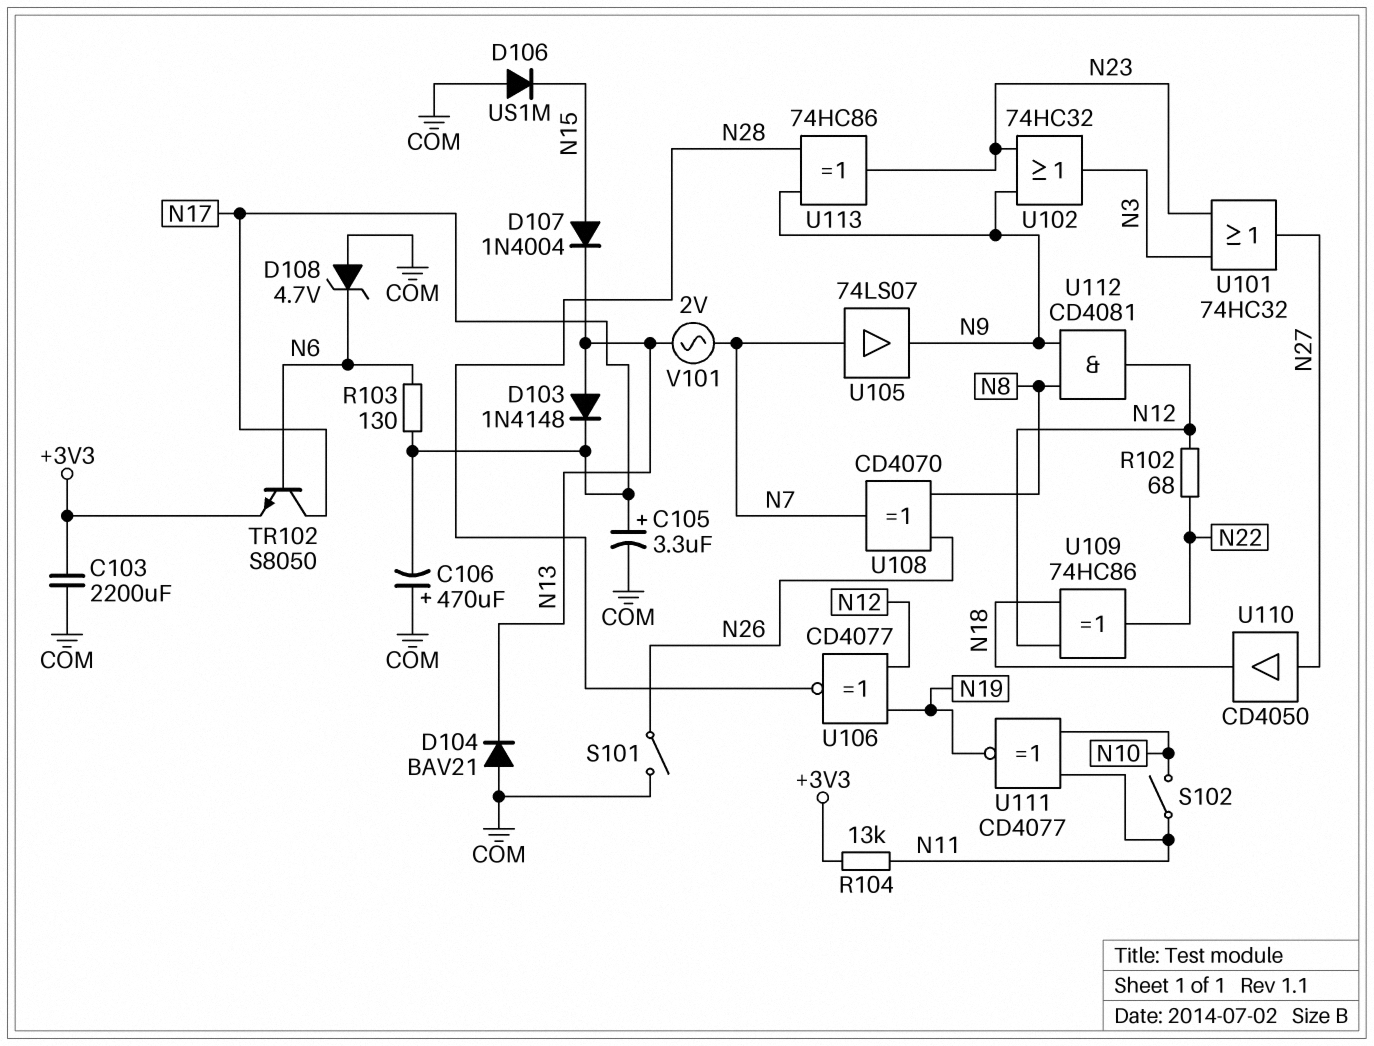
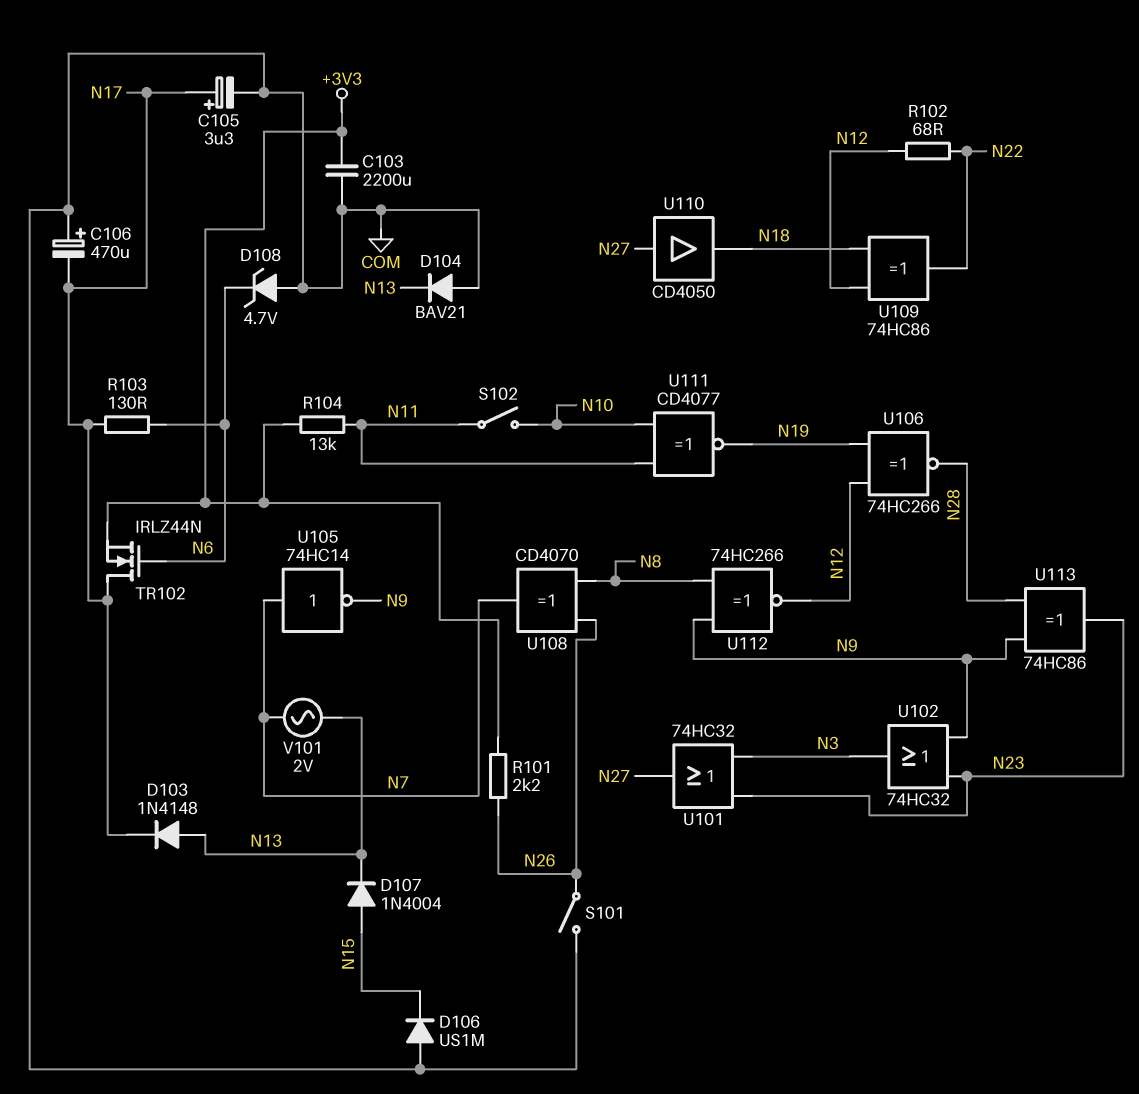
R101: none -> 2.2k (+3V3, N26)
TR102: NPN S8050 (B N6, C N17, E +3V3) -> NMOS IRLZ44N (G N6, D N17, S +3V3)
U105: buffer 74LS07 (in N7, out N9) -> NOT 74HC14 (in N7, out N9)
U106: XNOR CD4077 (in N12, in N19, out N28) -> XNOR 74HC266 (in N12, in N19, out N28)
U112: AND CD4081 (in N8, in N9, out N12) -> XNOR 74HC266 (in N8, in N9, out N12)

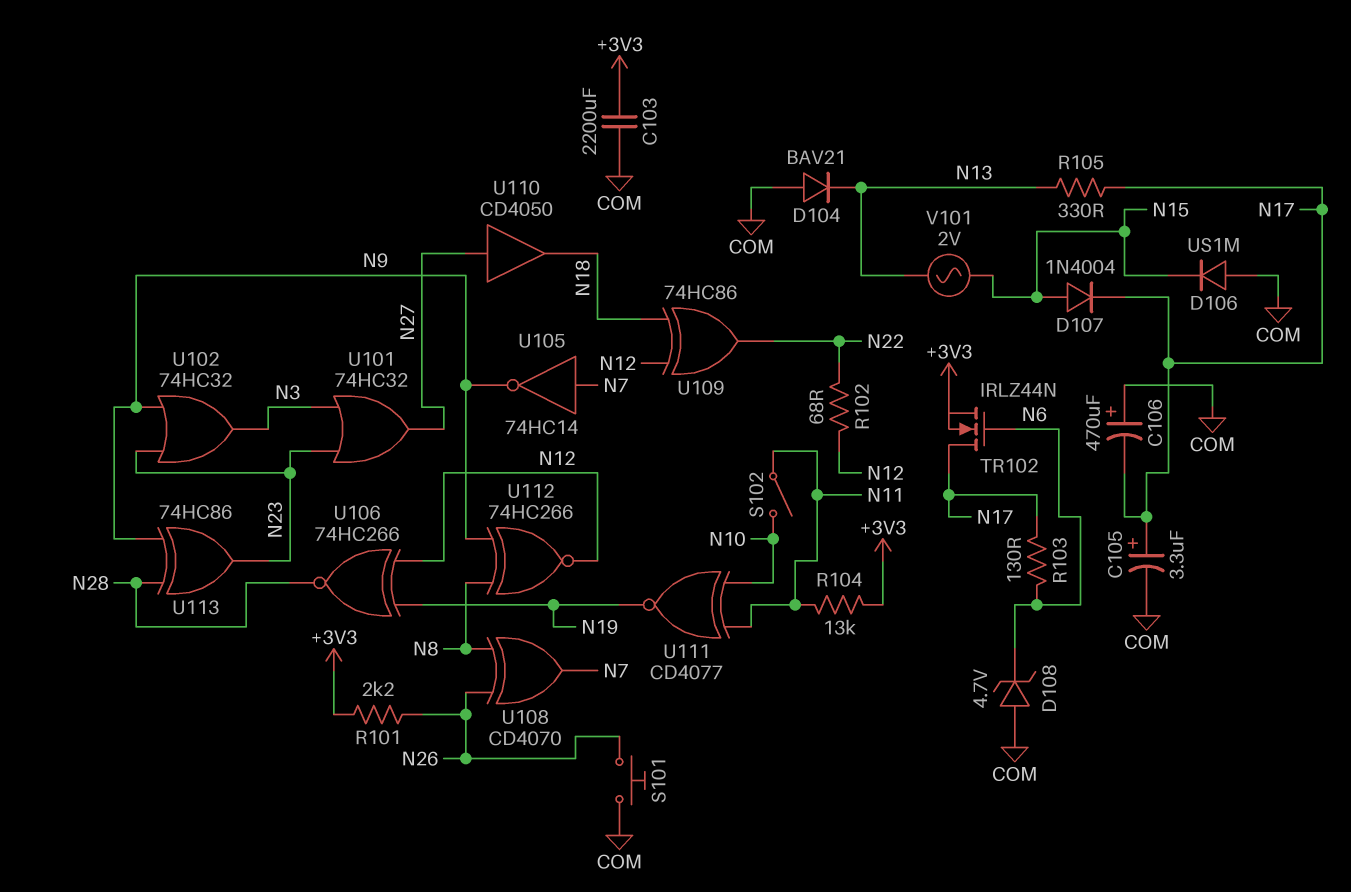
D103: diode 1N4148 (A N13, K N17) -> none
D107: diode 1N4004 (A N15, K N13) -> diode 1N4004 (A N15, K N17)
R105: none -> 330 (N13, N17)
S101: switch (COM, N26) -> button (COM, N26)
V101: AC 2V (N7, N13) -> AC 2V (N13, N15)

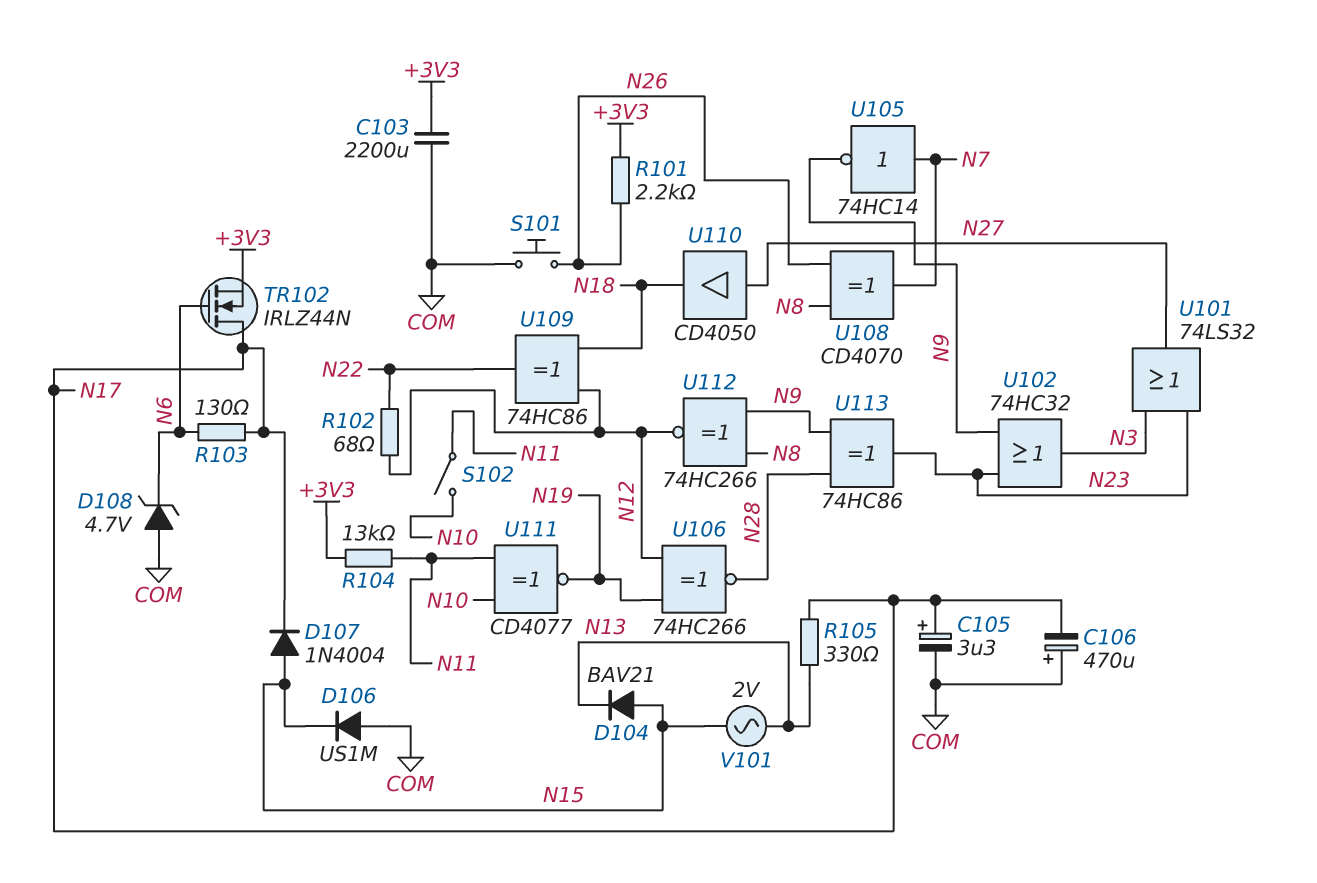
D104: diode BAV21 (A COM, K N13) -> diode BAV21 (A N15, K N13)
U101: OR 74HC32 (in N3, in N23, out N27) -> OR 74LS32 (in N3, in N23, out N27)

